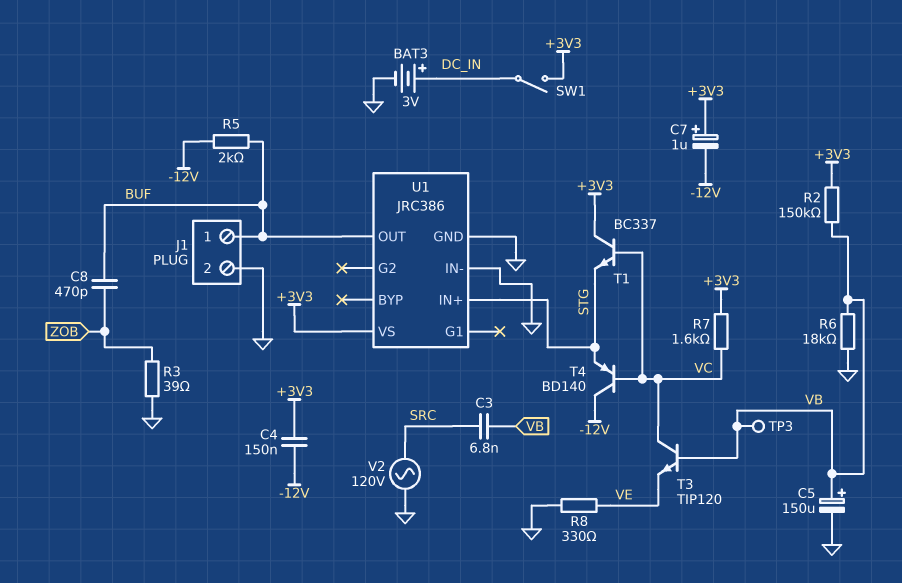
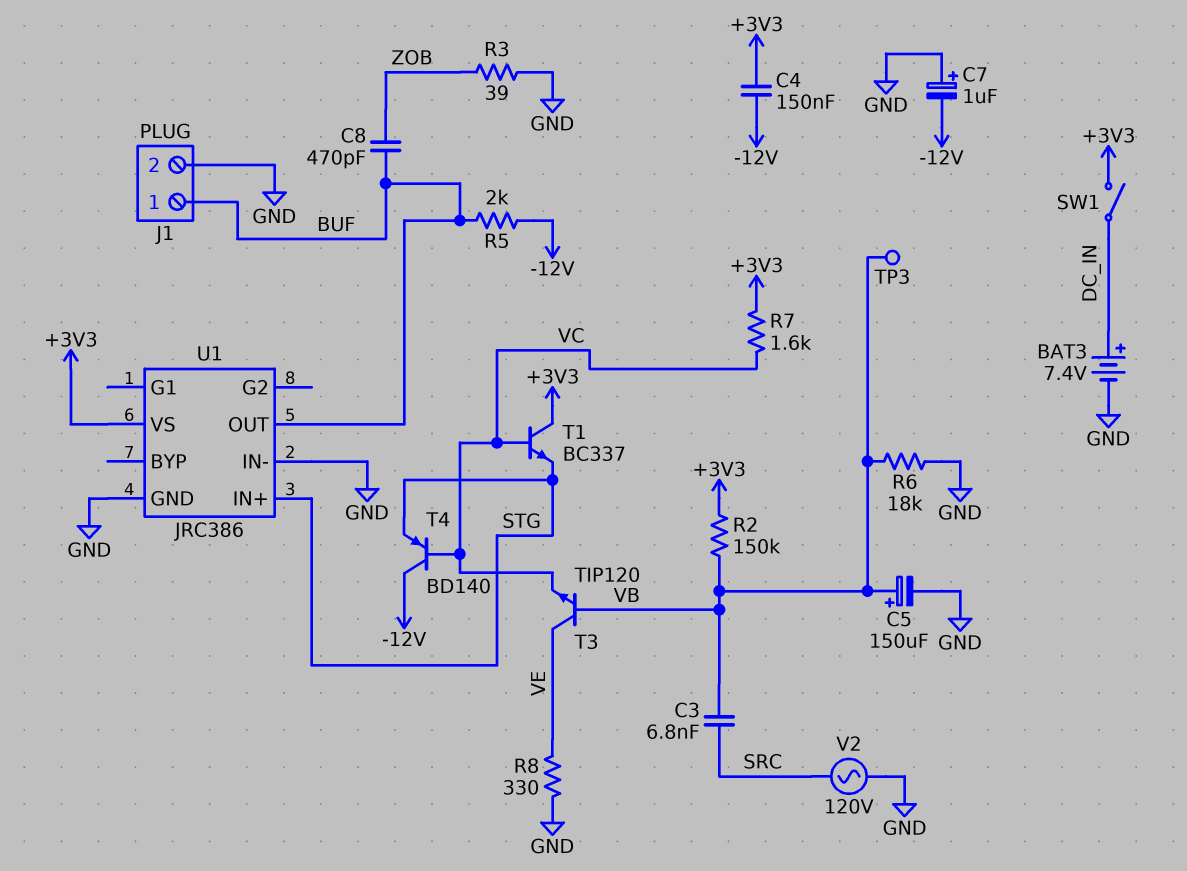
BAT3: 3V (plus DC_IN, minus GND) -> 7.4V (plus DC_IN, minus GND)
C7: 1uF (plus +3V3, minus -12V) -> 1uF (plus GND, minus -12V)
T3: NPN TIP120 (B VB, C VC, E VE) -> NPN TIP120 (B VB, C VE, E VC)

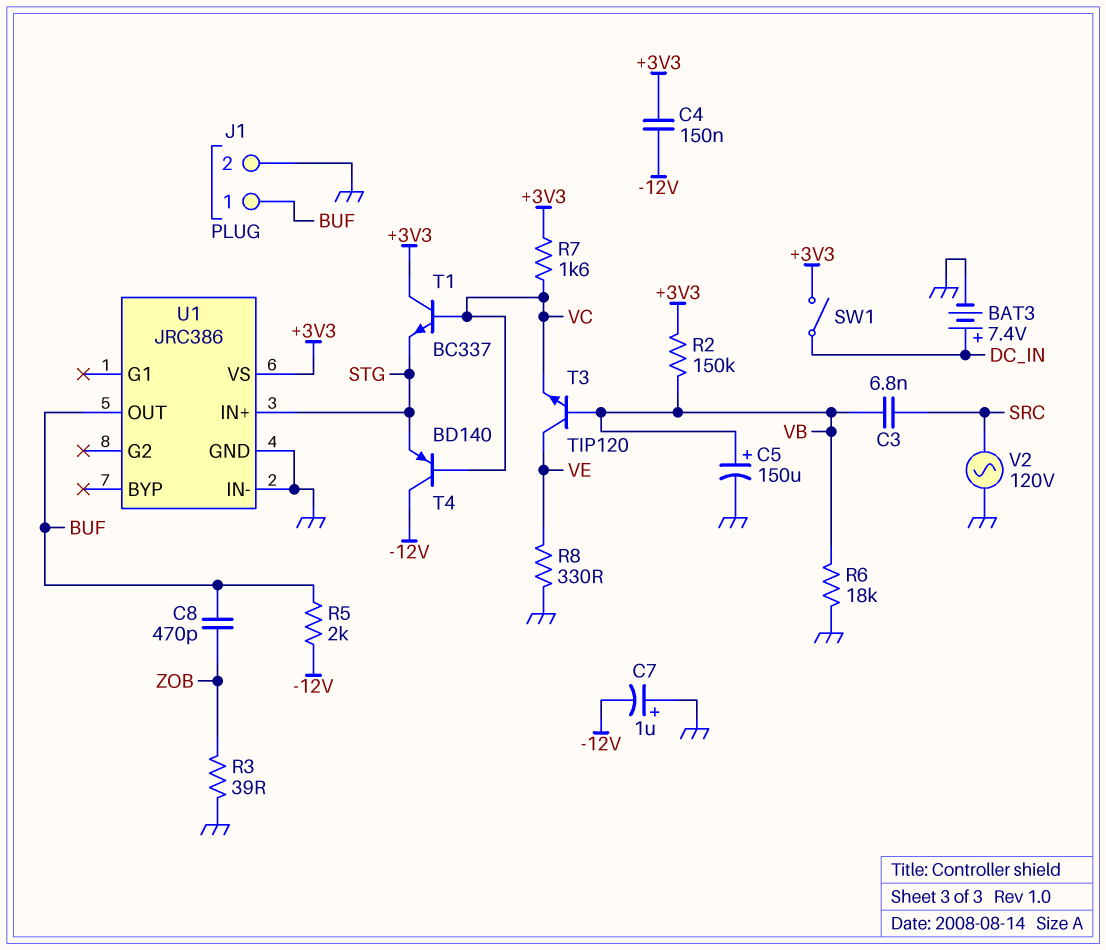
TP3: test point (VB) -> none

